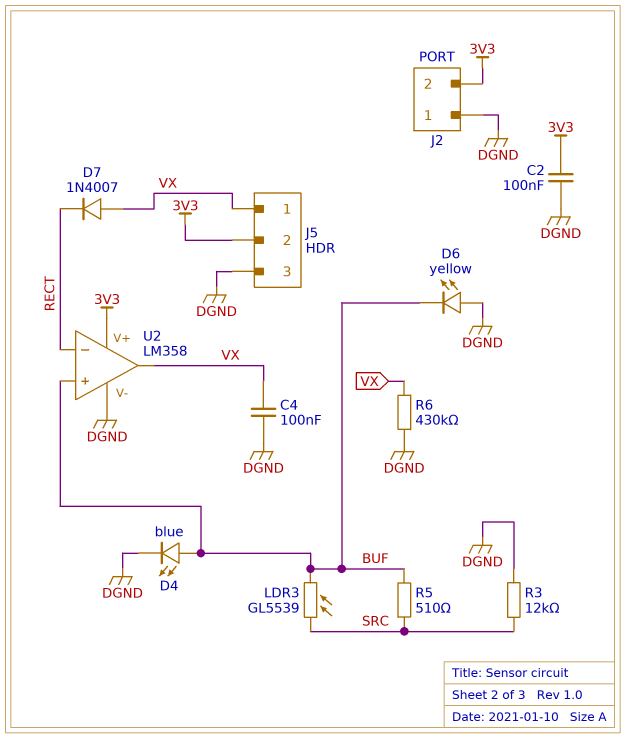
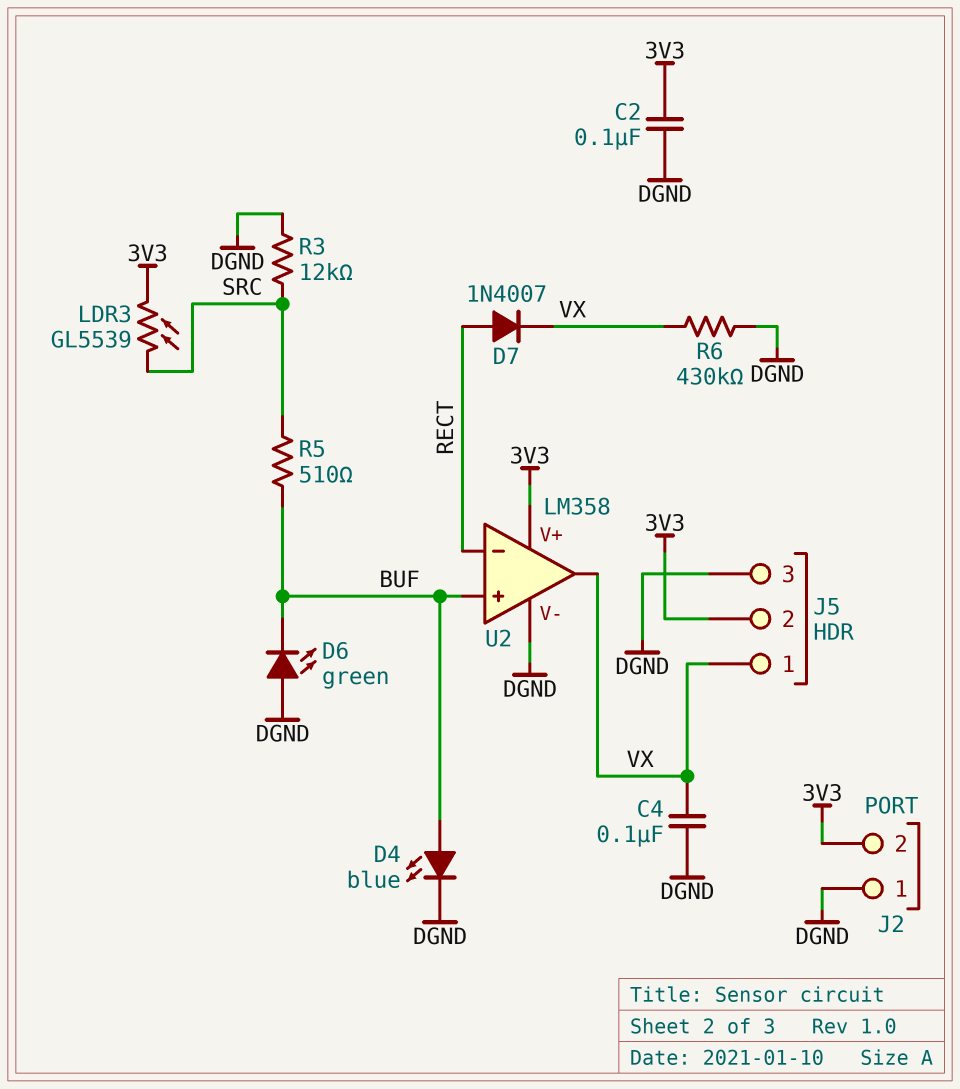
D6: LED yellow (A DGND, K BUF) -> LED green (A DGND, K BUF)
D7: diode 1N4007 (A VX, K RECT) -> diode 1N4007 (A RECT, K VX)
LDR3: GL5539 (BUF, SRC) -> GL5539 (3V3, SRC)

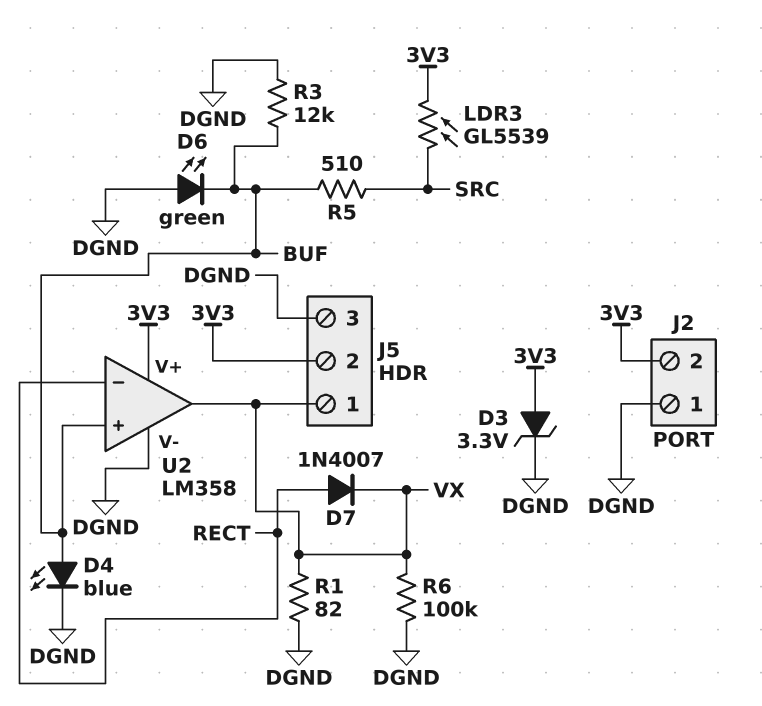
C2: 100nF (3V3, DGND) -> none
C4: 100nF (DGND, VX) -> none
D3: none -> zener 3.3V (A 3V3, K DGND)
R1: none -> 82 (DGND, VX)
R3: 12k (DGND, SRC) -> 12k (BUF, DGND)
R6: 430k (DGND, VX) -> 100k (DGND, VX)

